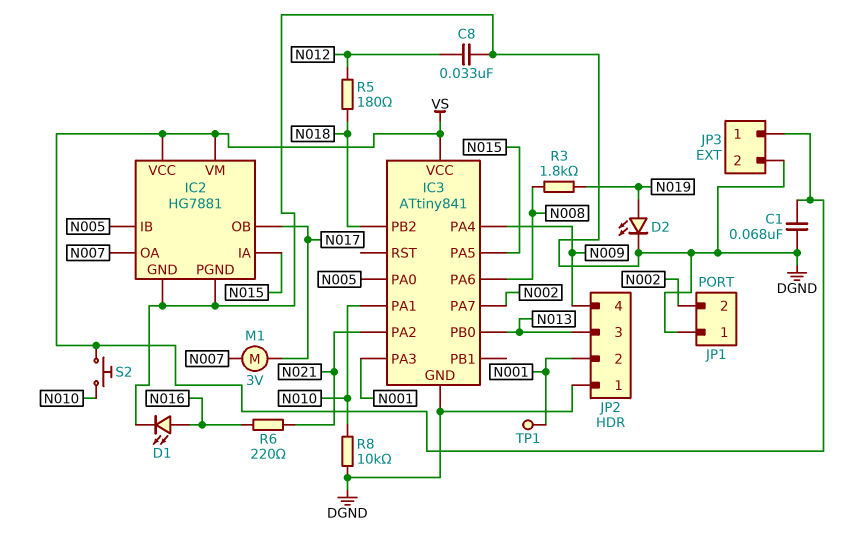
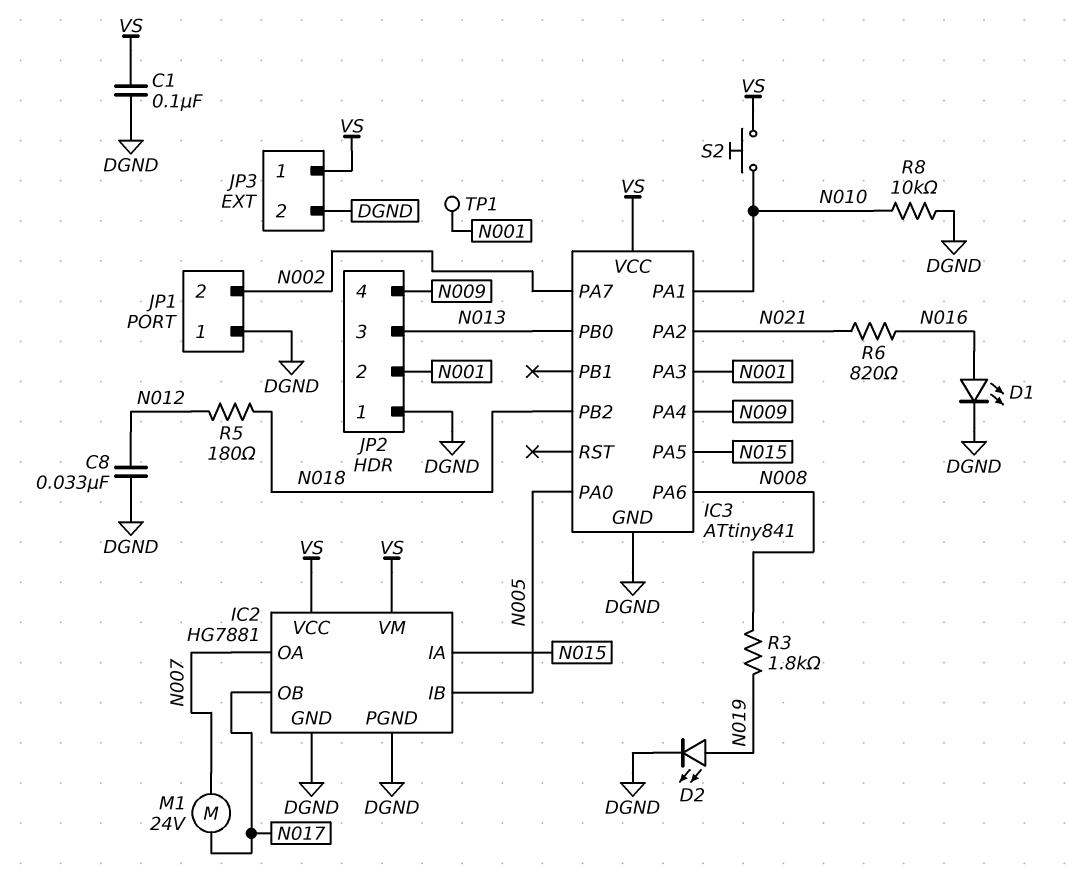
C1: 68nF (DGND, VS) -> 100nF (DGND, VS)
M1: motor 3V (N007, N017) -> motor 24V (N007, N017)
R6: 220 (N016, N021) -> 820 (N016, N021)

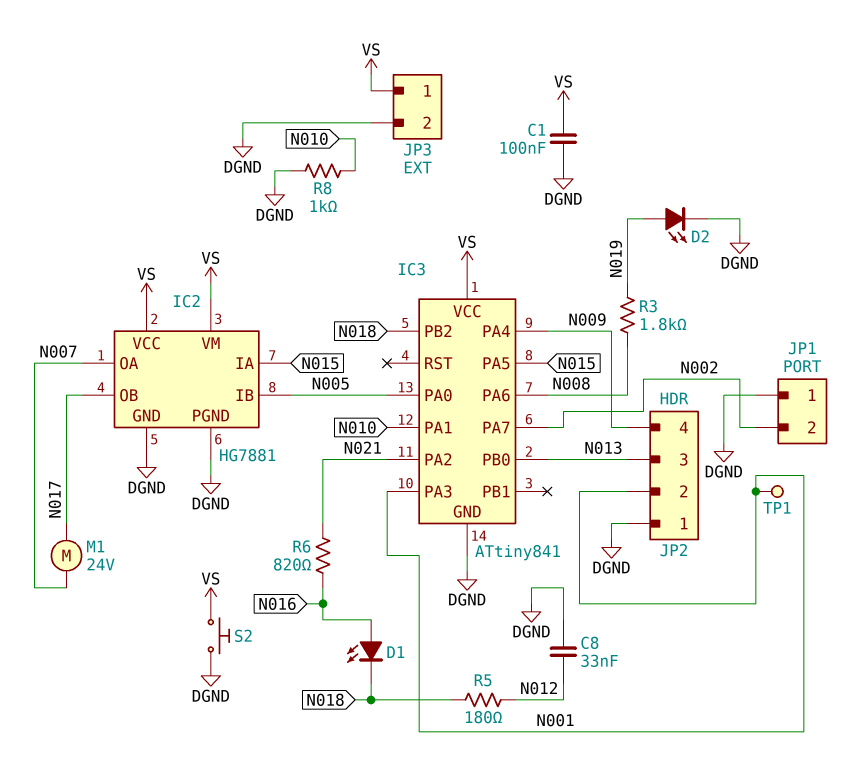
D1: LED (A N016, K DGND) -> LED (A N016, K N018)
R8: 10k (DGND, N010) -> 1k (DGND, N010)
S2: button (N010, VS) -> button (DGND, VS)

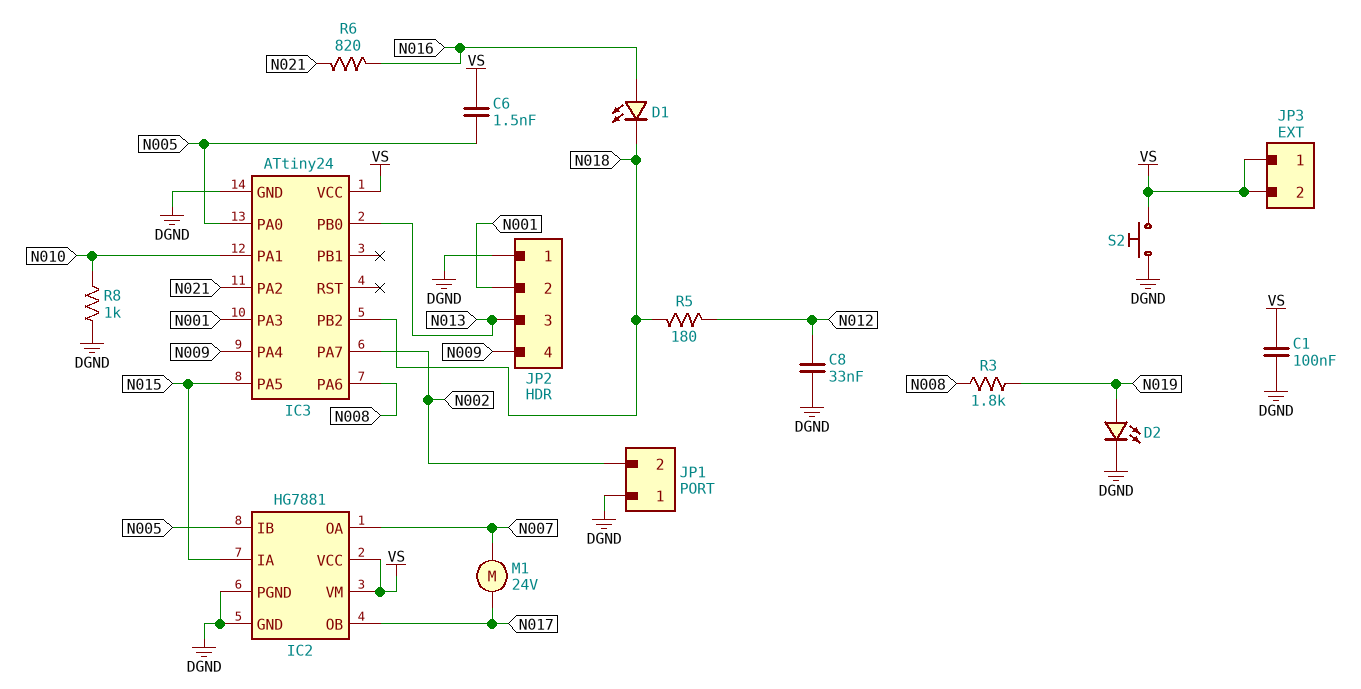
C6: none -> 1.5nF (N005, VS)
IC3: ATtiny841 -> ATtiny24
JP3 pin 2: DGND -> VS
TP1: test point (N001) -> none

